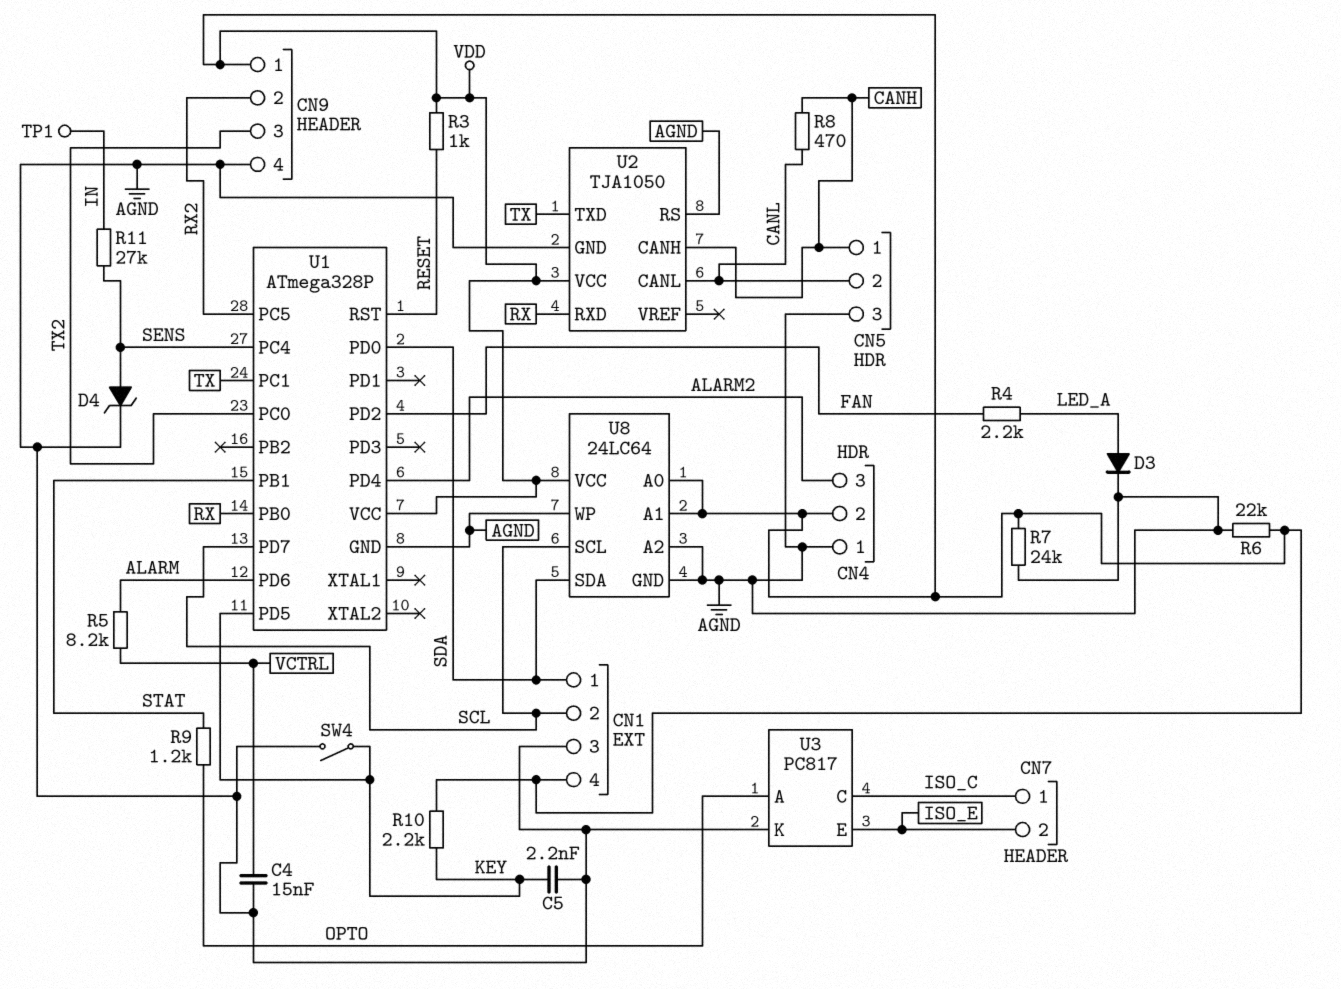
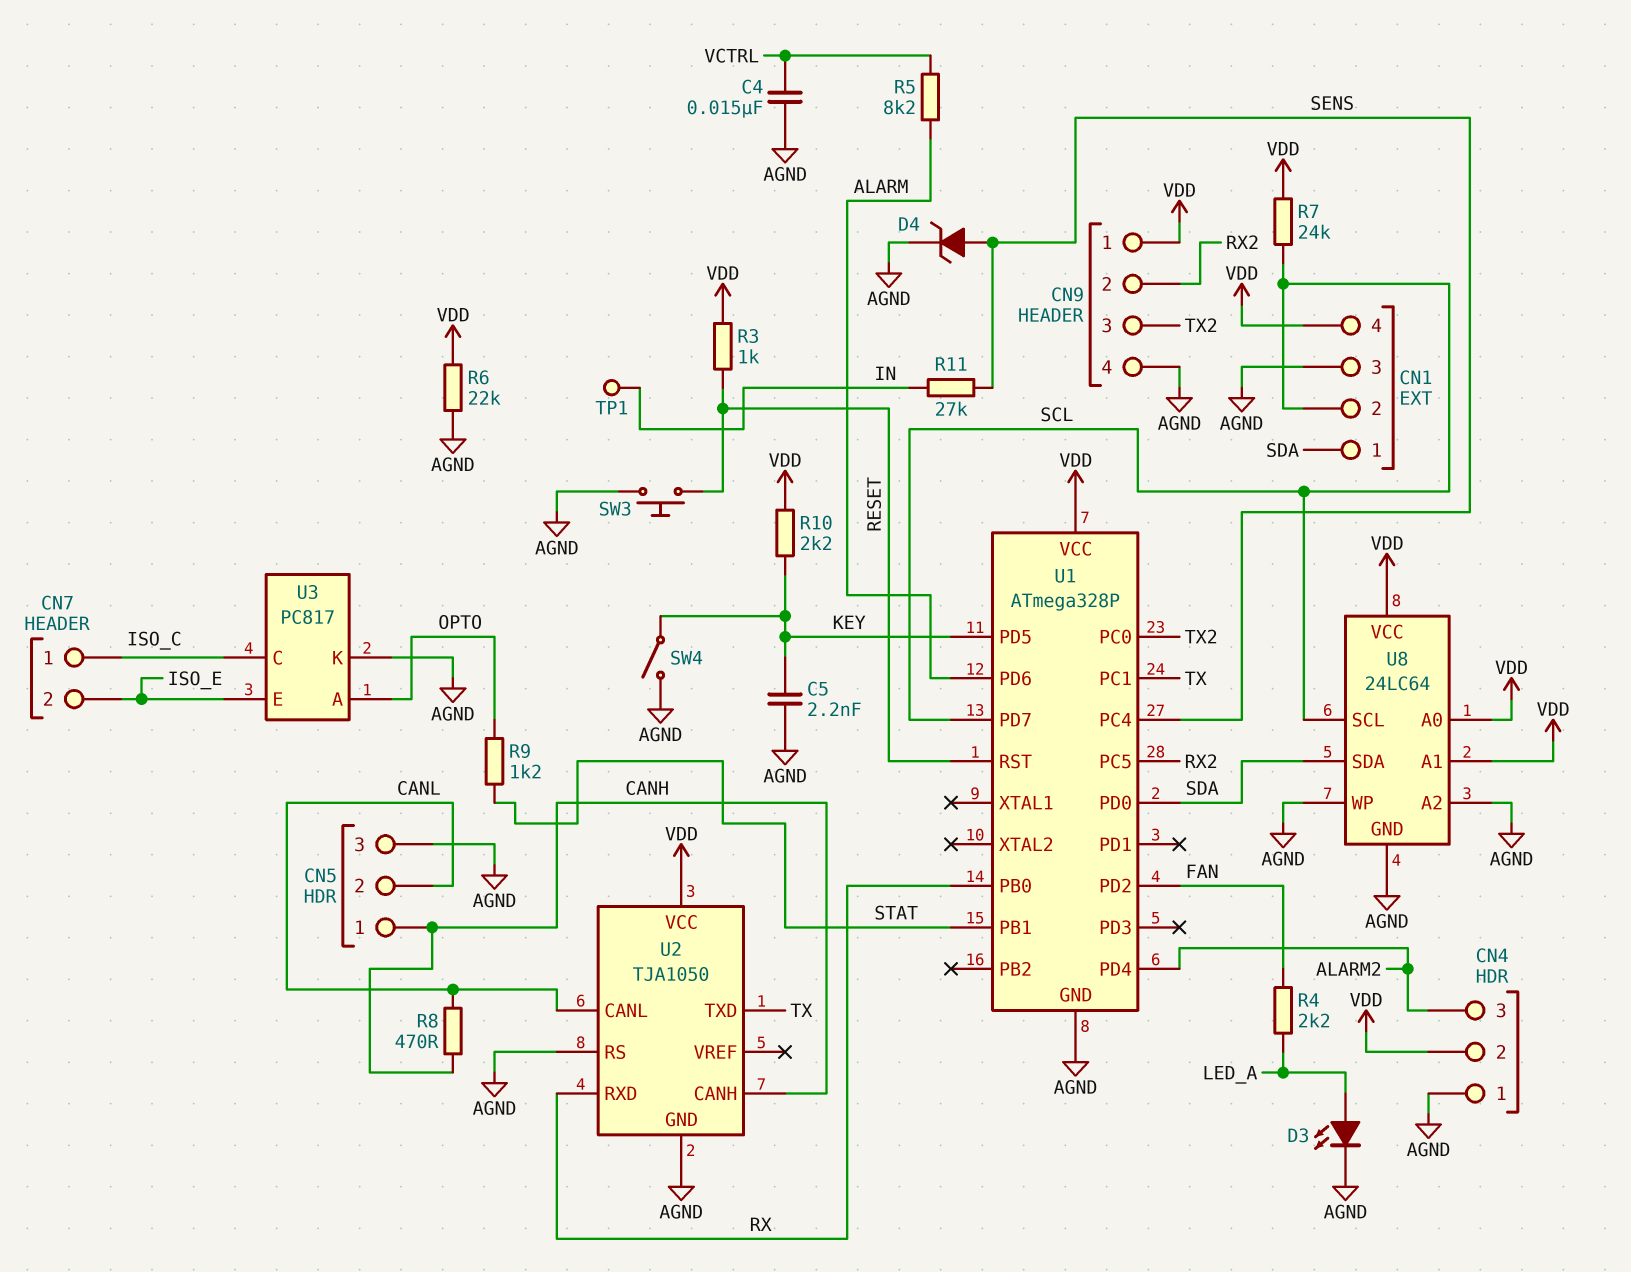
D3: diode (A LED_A, K AGND) -> LED (A LED_A, K AGND)
R7: 24k (AGND, VDD) -> 24k (SCL, VDD)
SW3: none -> button (AGND, RESET)

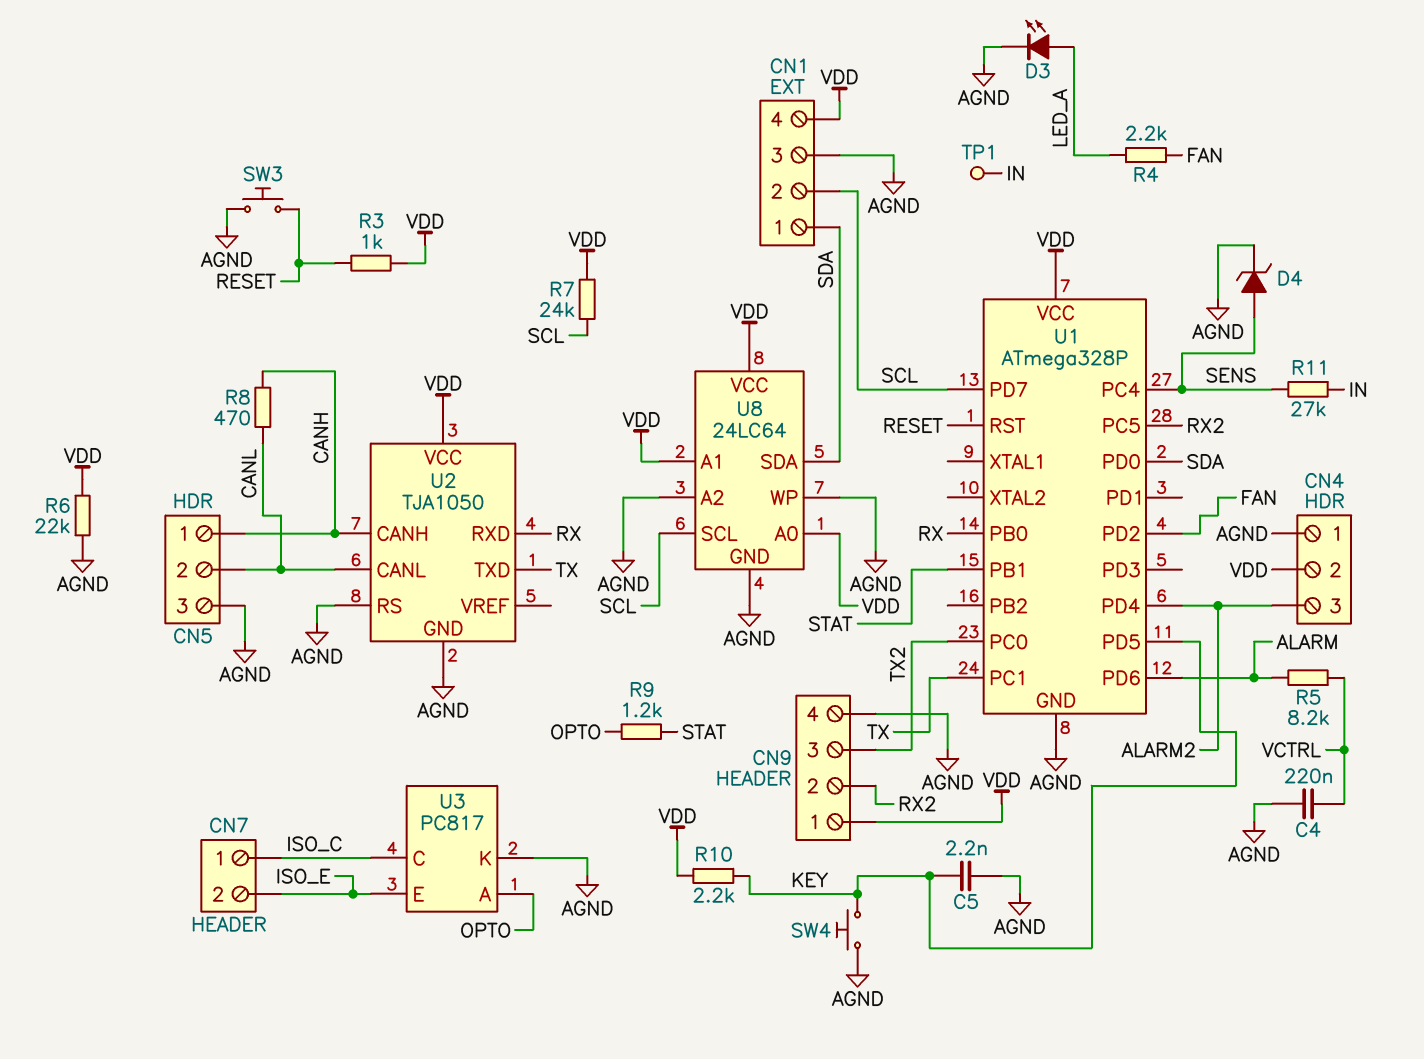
C4: 15nF (AGND, VCTRL) -> 220nF (AGND, VCTRL)
SW4: switch (AGND, KEY) -> button (AGND, KEY)

